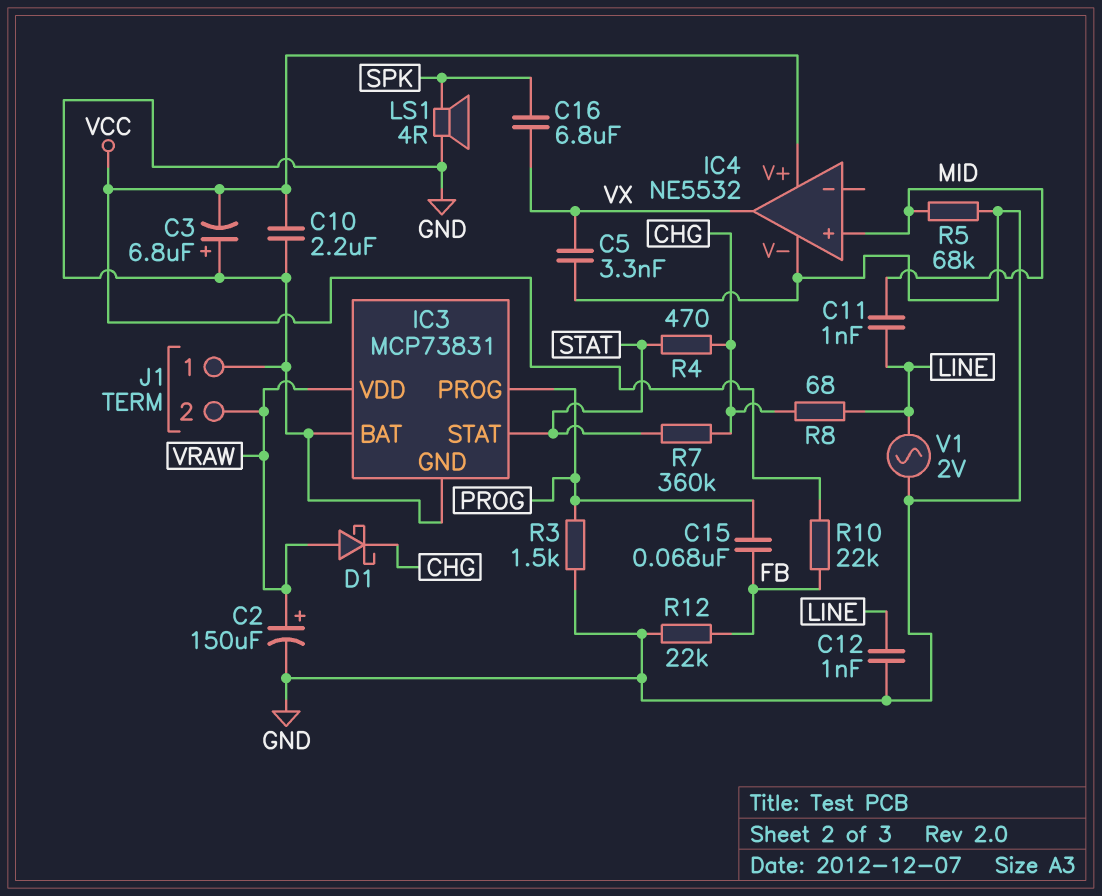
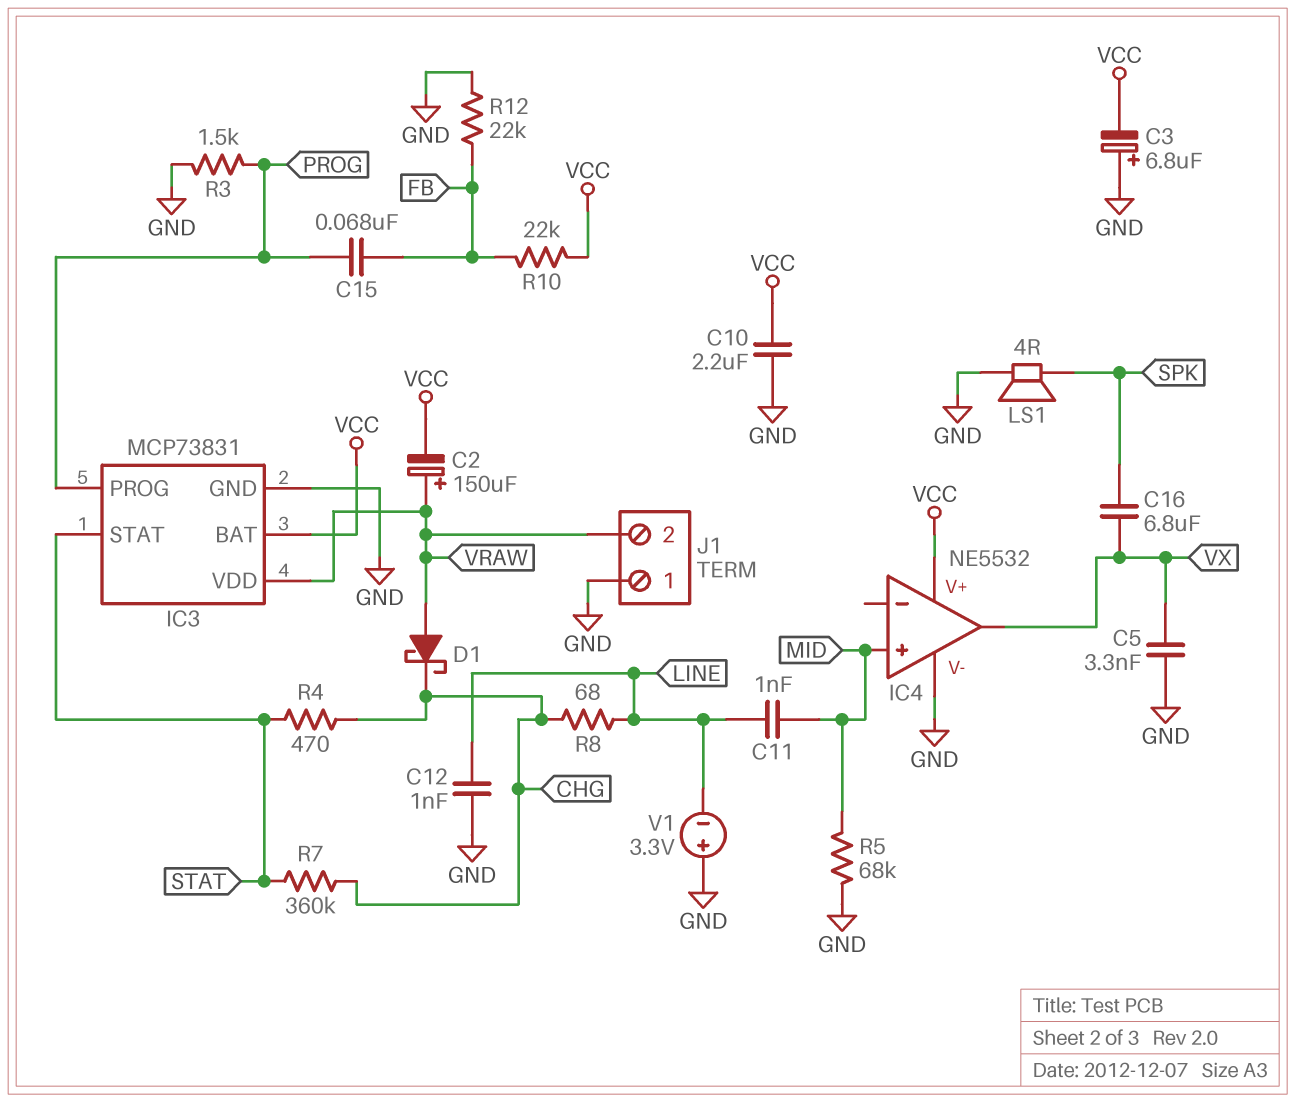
C2: 150uF (plus VRAW, minus GND) -> 150uF (plus VRAW, minus VCC)
IC3 pin BAT: GND -> VCC
V1: AC 2V (GND, LINE) -> 3.3V (plus GND, minus LINE)

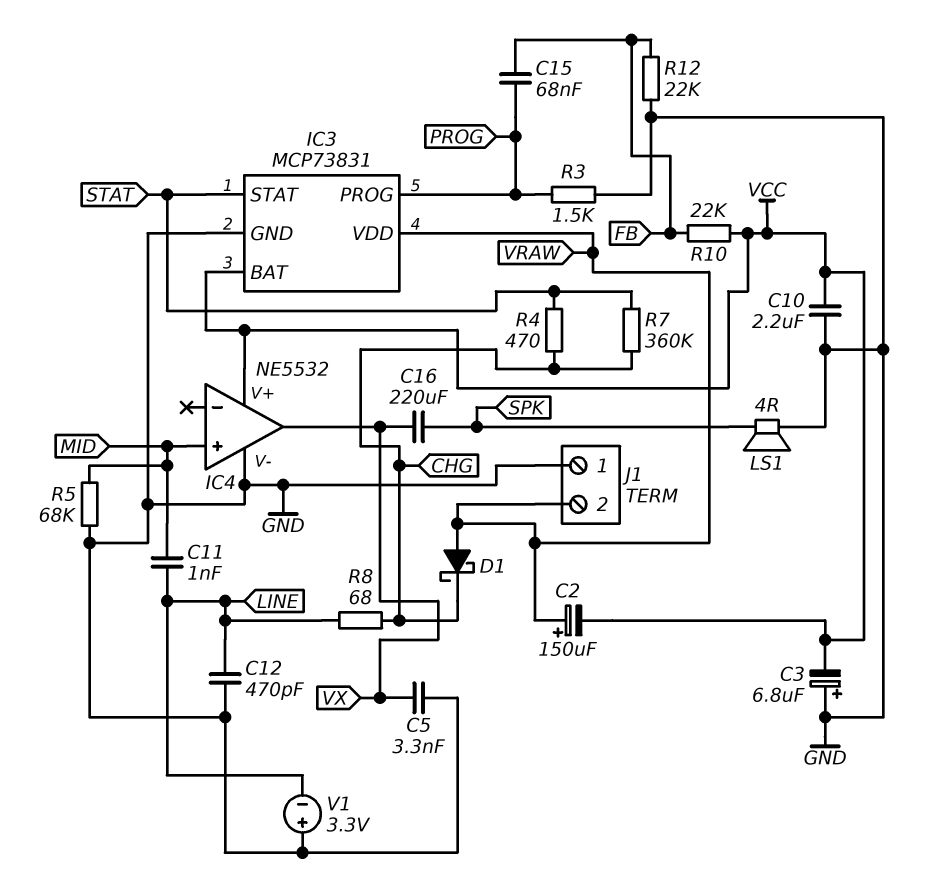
C12: 1nF (GND, LINE) -> 470pF (GND, LINE)
C16: 6.8uF (SPK, VX) -> 220uF (SPK, VX)

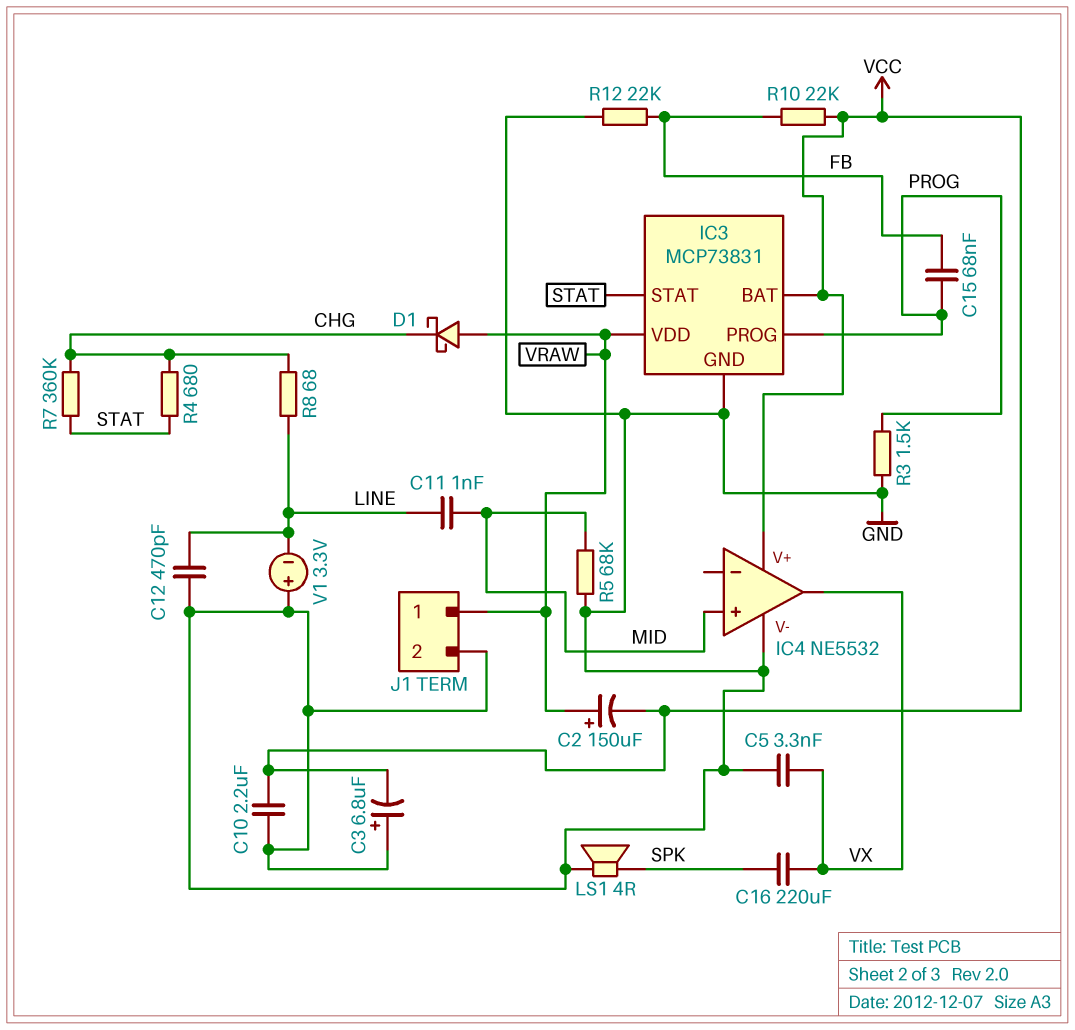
J1 pin 1: GND -> VRAW
J1 pin 2: VRAW -> GND
R4: 470 (CHG, STAT) -> 680 (CHG, STAT)

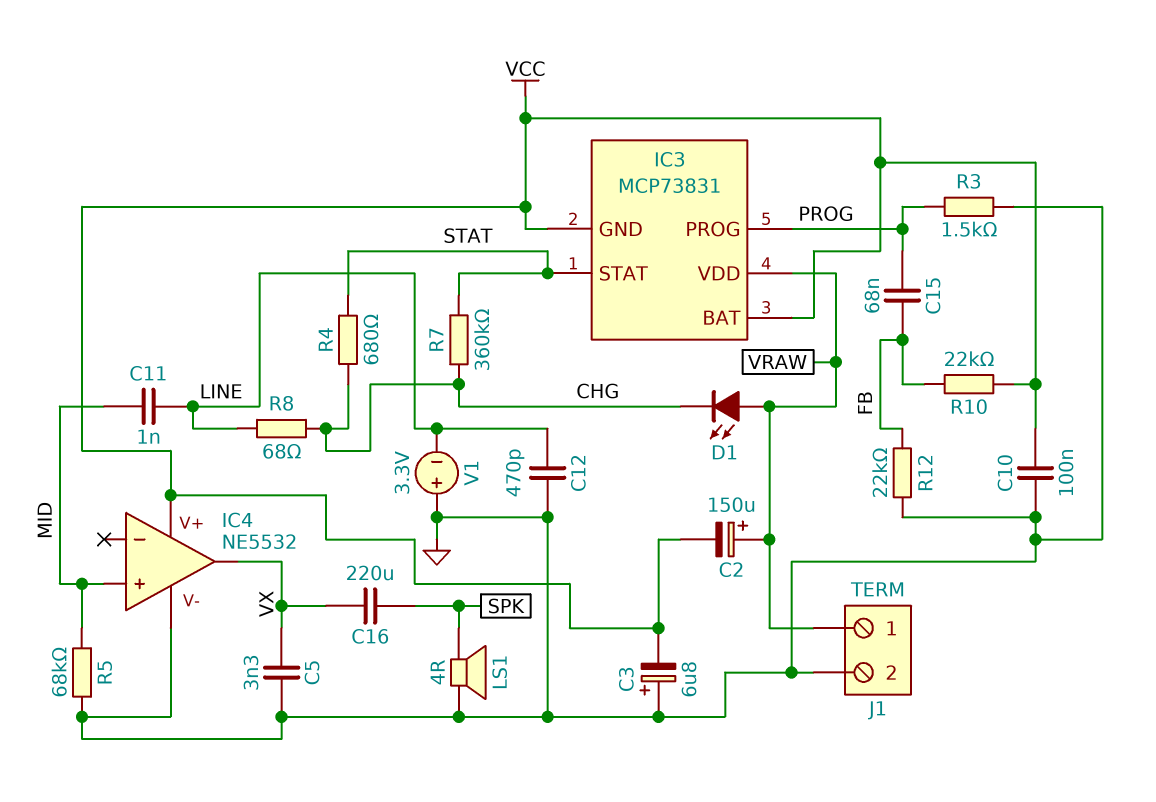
C10: 2.2uF (GND, VCC) -> 100nF (GND, VCC)
D1: schottky (A VRAW, K CHG) -> LED (A VRAW, K CHG)
IC3 pin GND: GND -> VCC

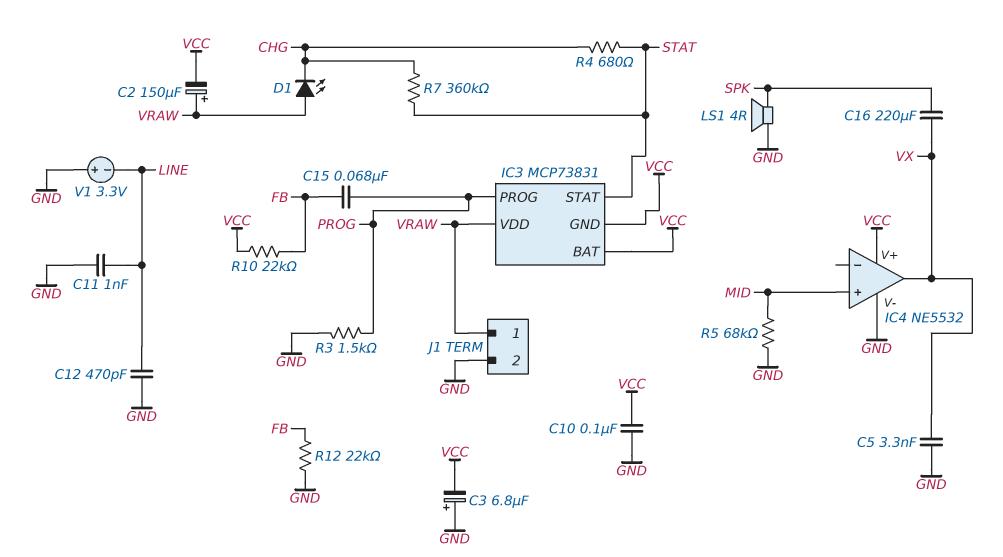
C11: 1nF (LINE, MID) -> 1nF (GND, LINE)
R8: 68 (CHG, LINE) -> none

